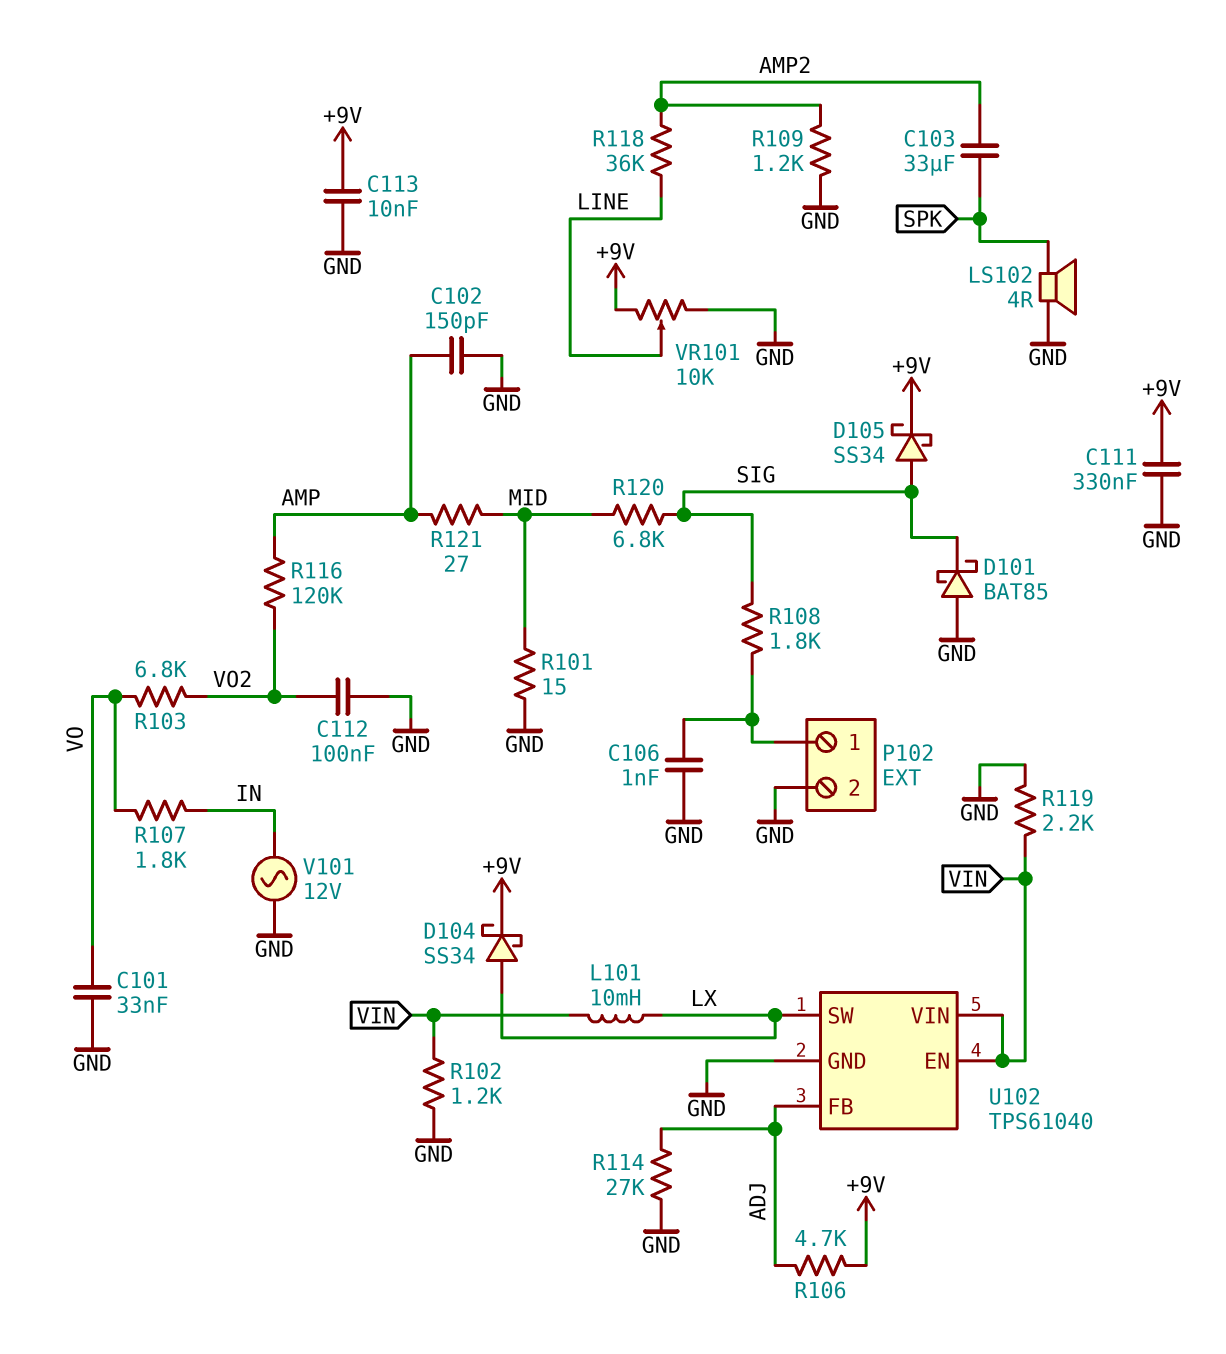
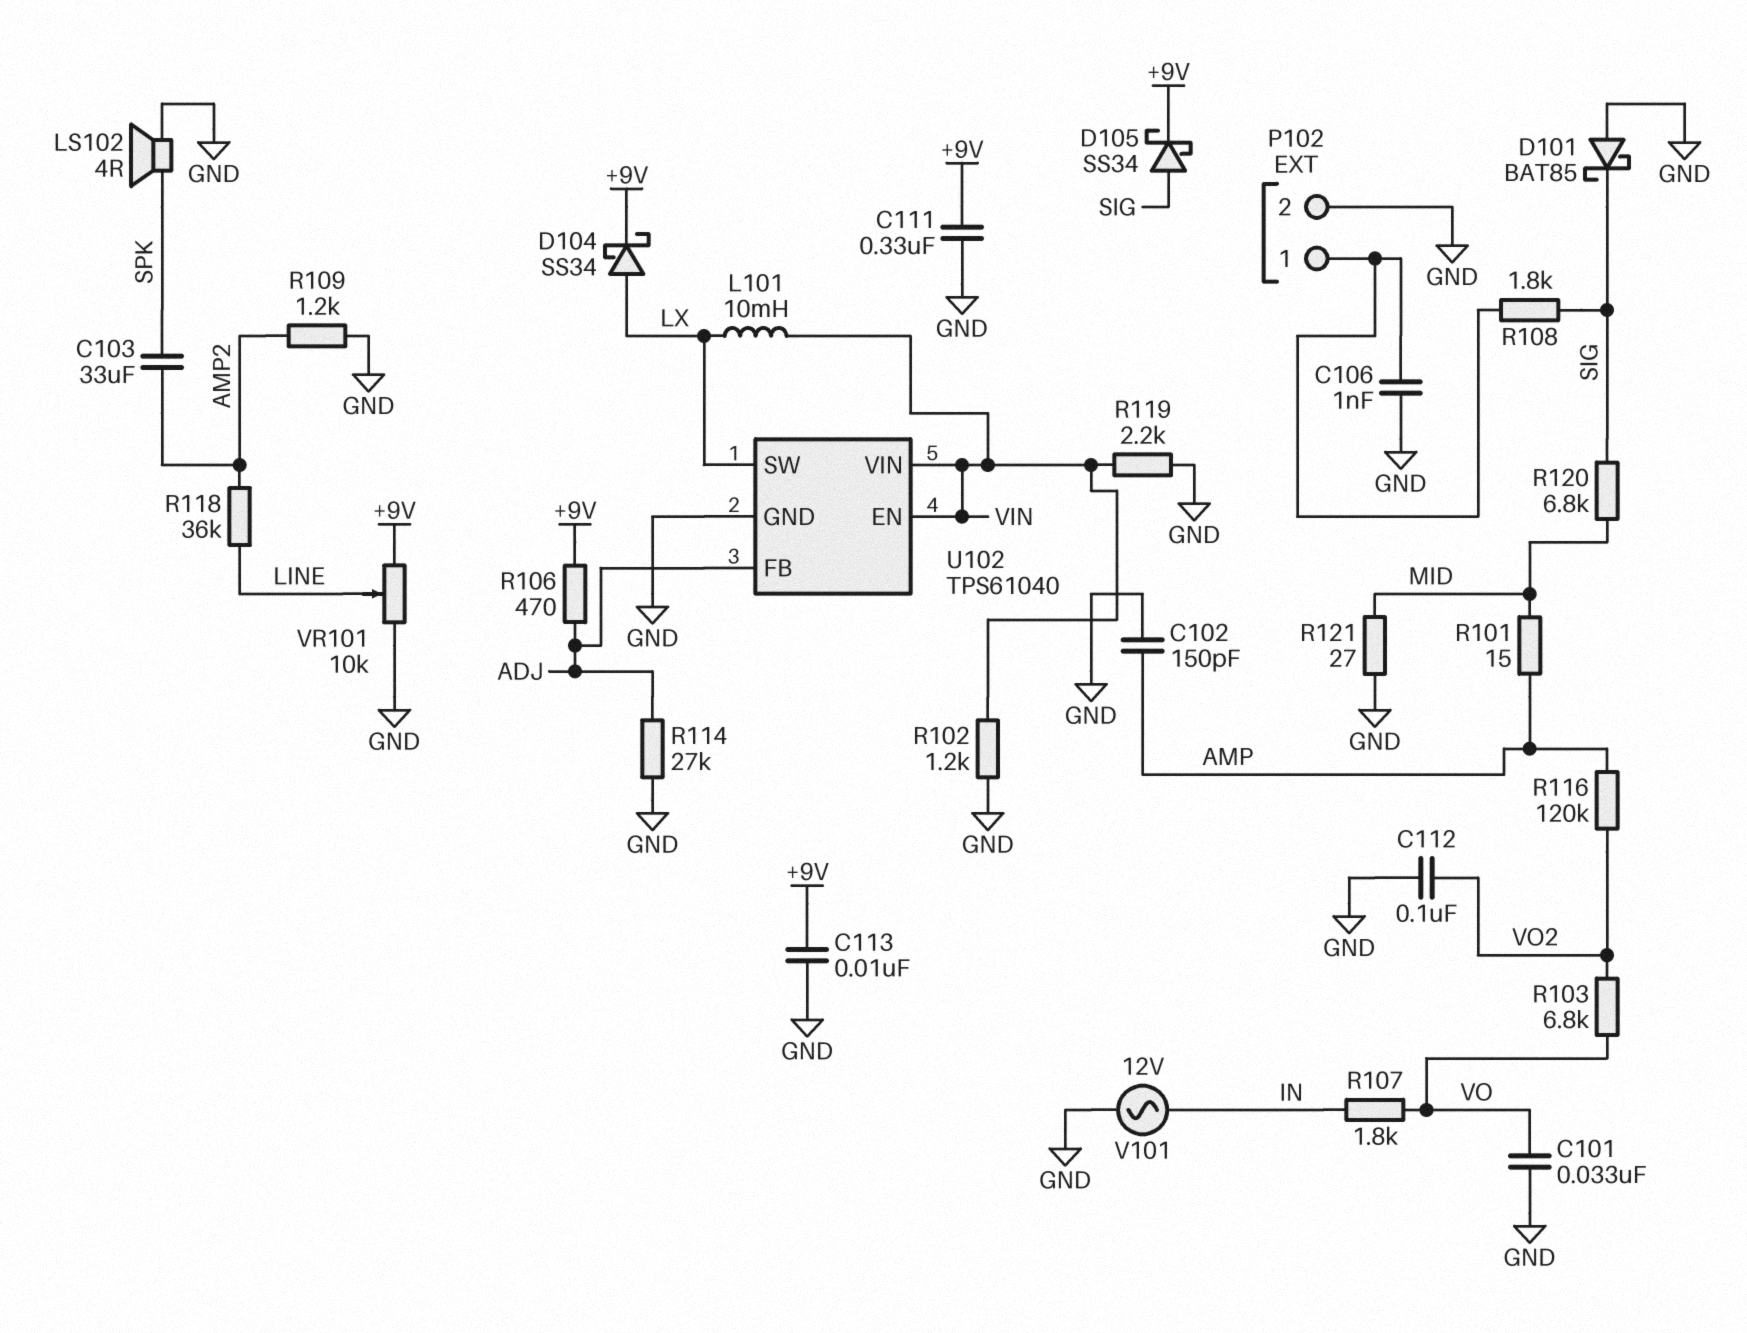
R101: 15 (GND, MID) -> 15 (AMP, MID)
R106: 4.7k (+9V, ADJ) -> 470 (+9V, ADJ)
R121: 27 (AMP, MID) -> 27 (GND, MID)

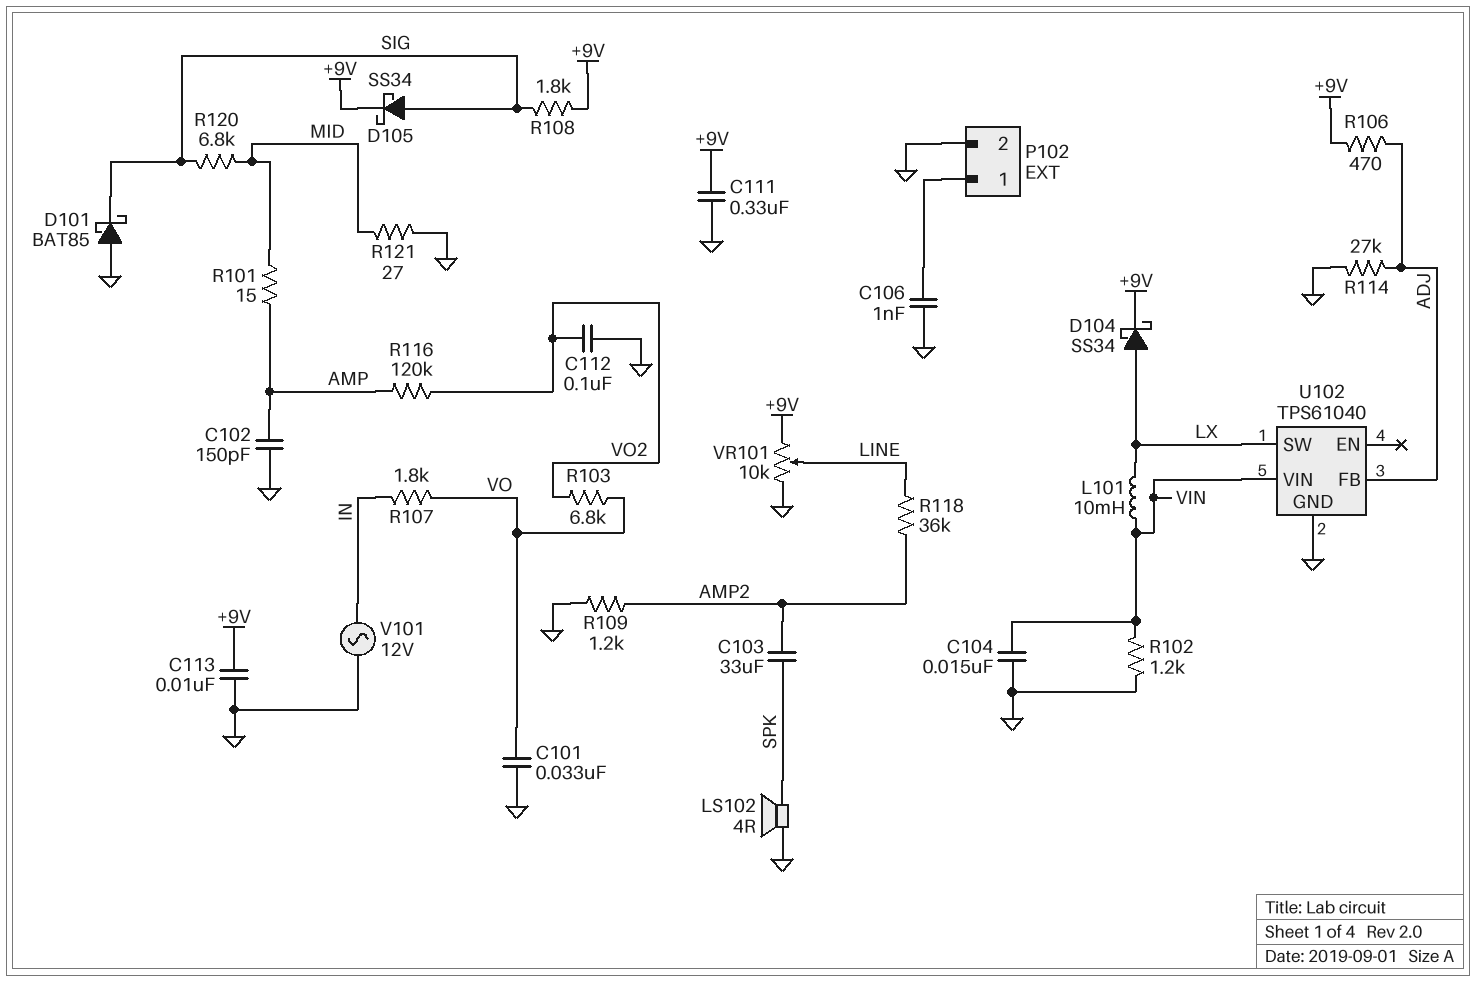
C104: none -> 15nF (GND, VIN)
R108: 1.8k (P102/1, SIG) -> 1.8k (+9V, SIG)
R119: 2.2k (GND, VIN) -> none
U102 pin EN: VIN -> none

